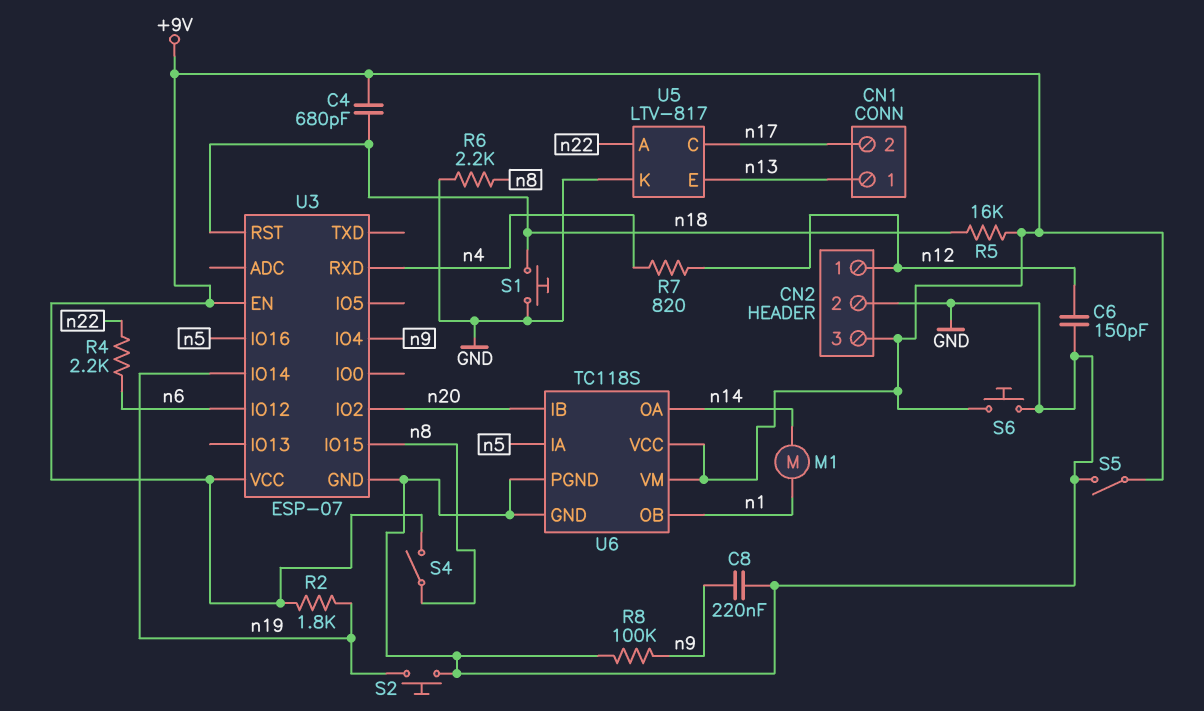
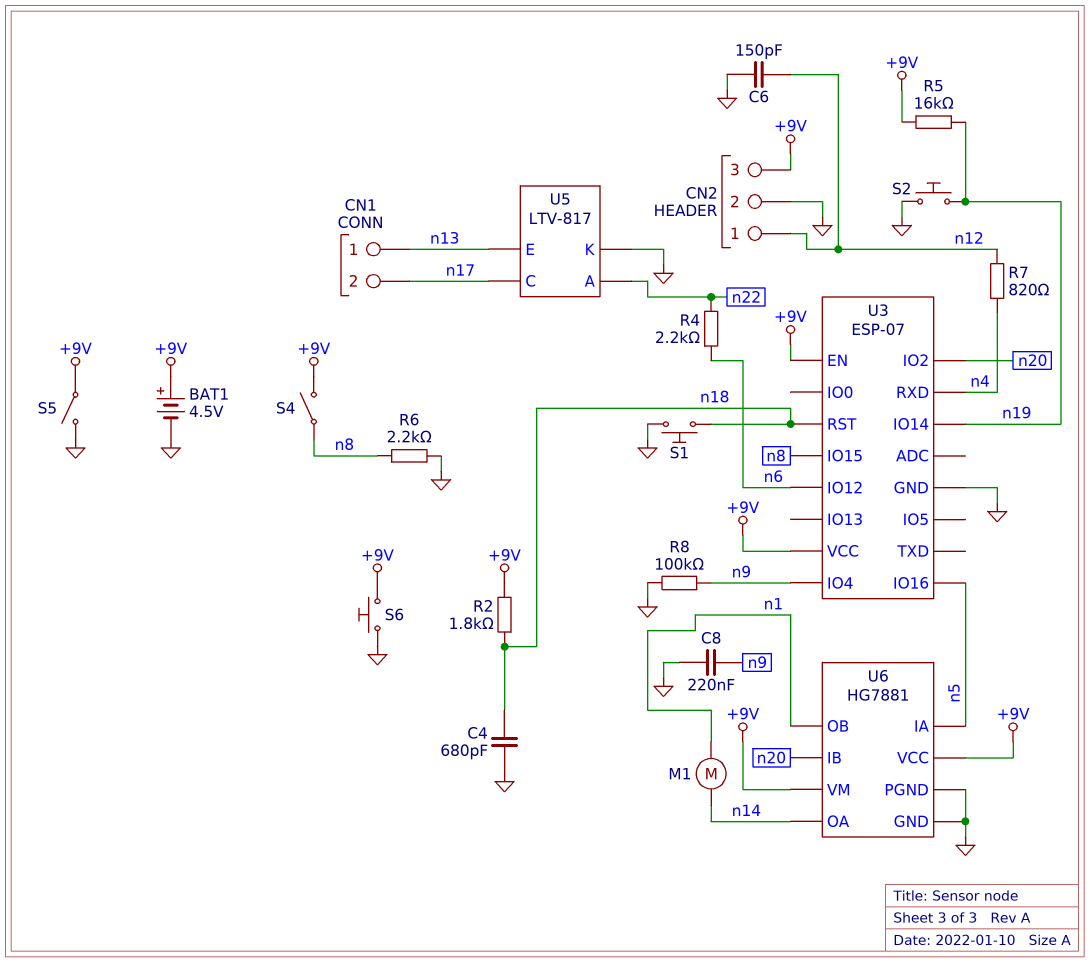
BAT1: none -> 4.5V (plus +9V, minus GND)
C4: 680pF (+9V, n18) -> 680pF (GND, n18)
R2: 1.8k (+9V, n19) -> 1.8k (+9V, n18)
R5: 16k (+9V, n18) -> 16k (+9V, n19)
U6: TC118S -> HG7881

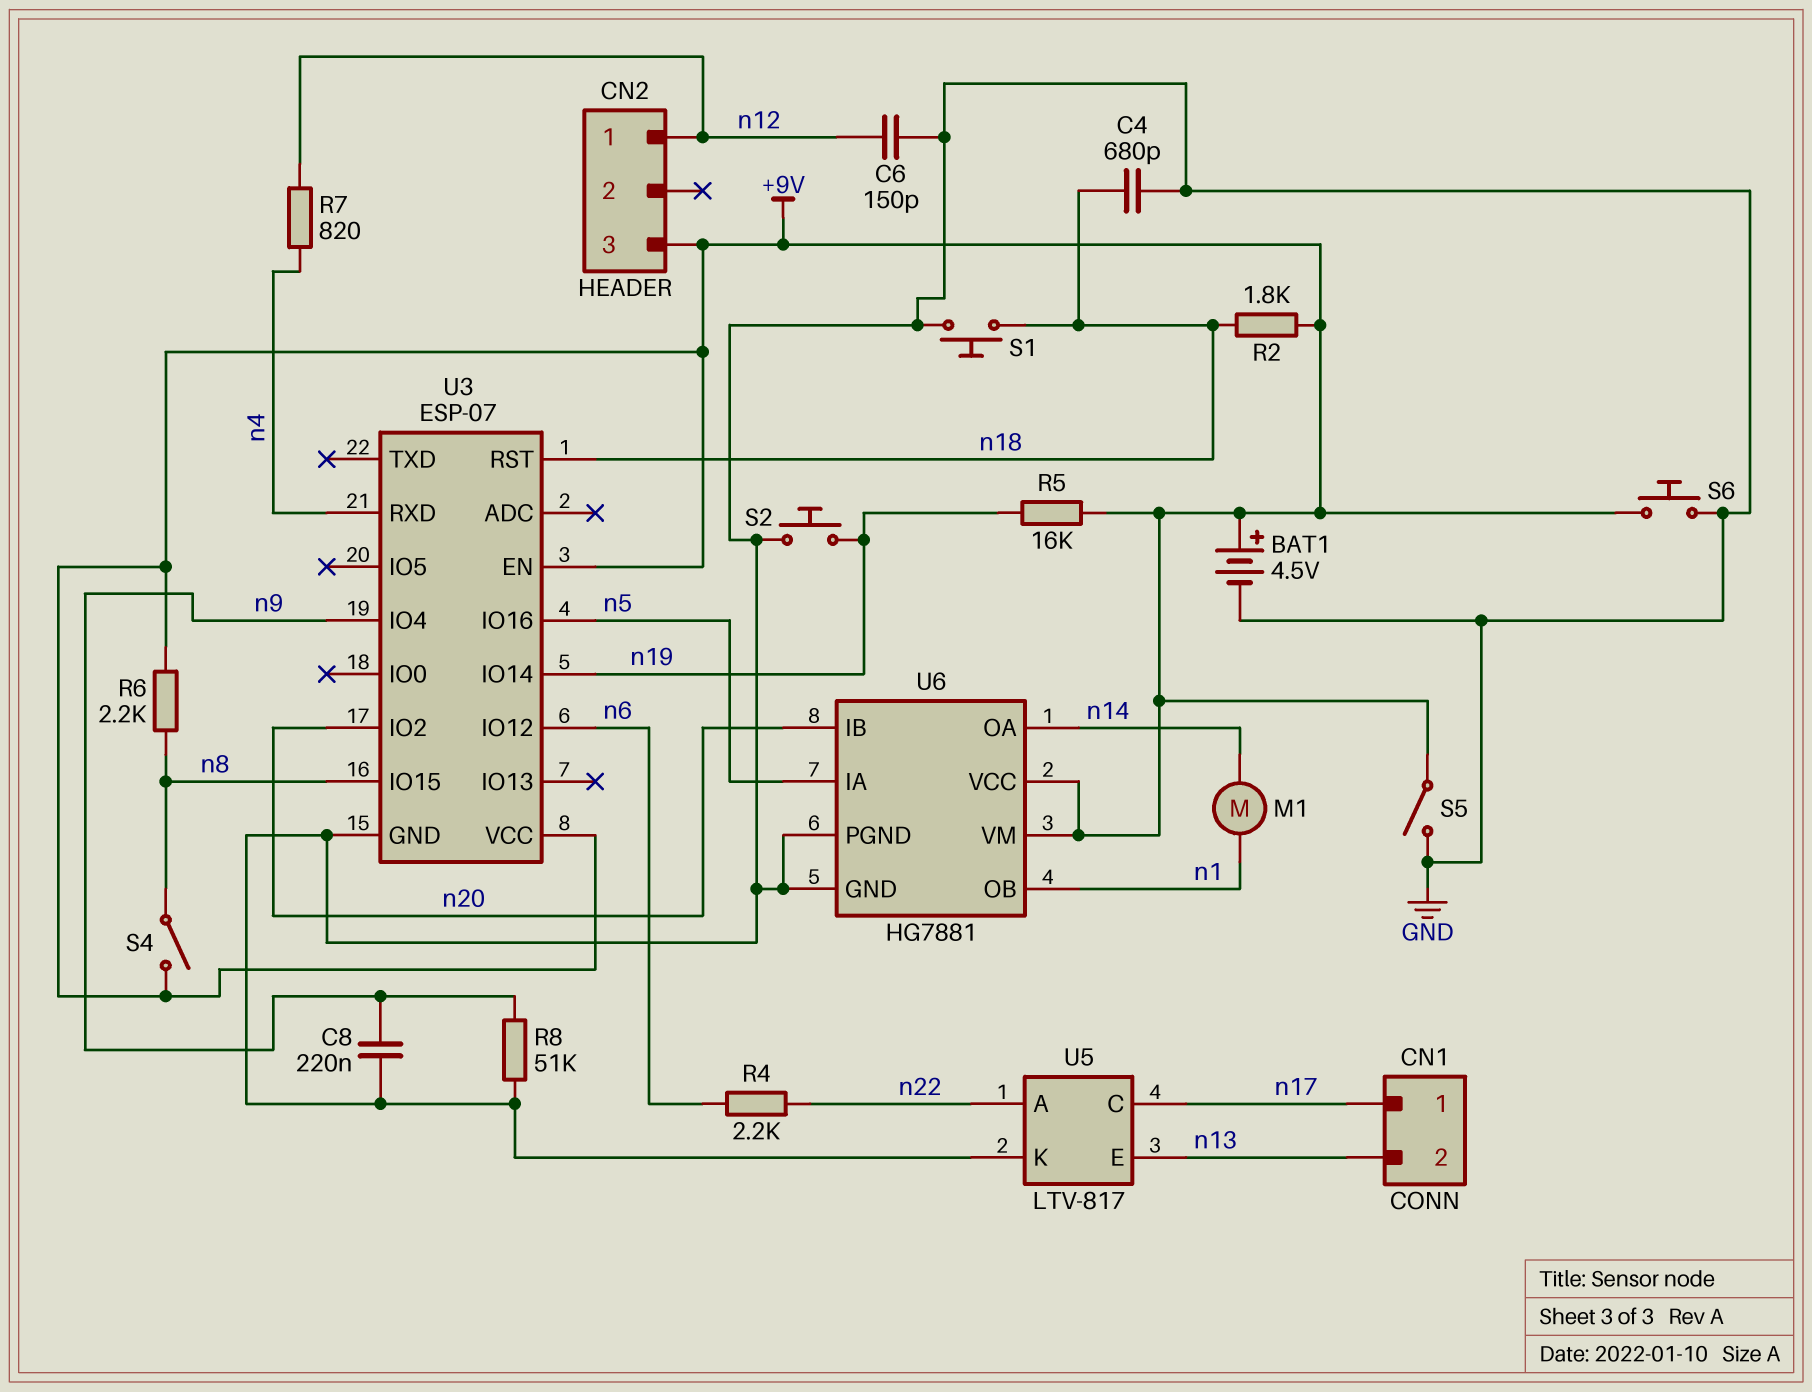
CN1 pin 1: n13 -> n17
CN1 pin 2: n17 -> n13
CN2 pin 2: GND -> none
R6: 2.2k (GND, n8) -> 2.2k (+9V, n8)
R8: 100k (GND, n9) -> 51k (GND, n9)

